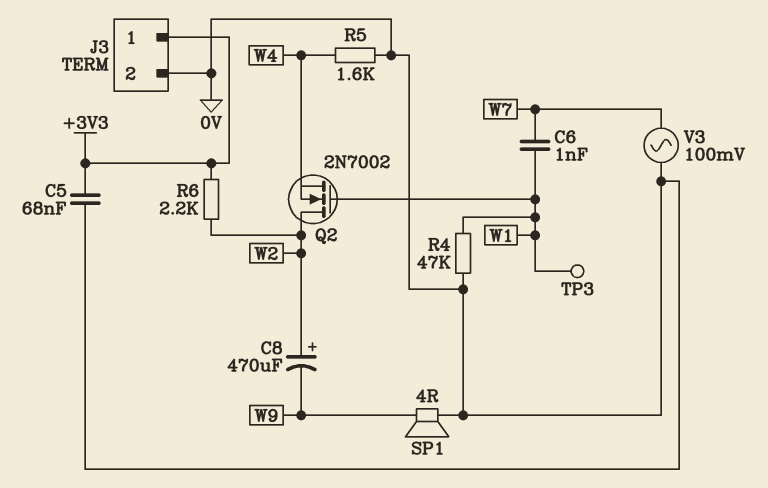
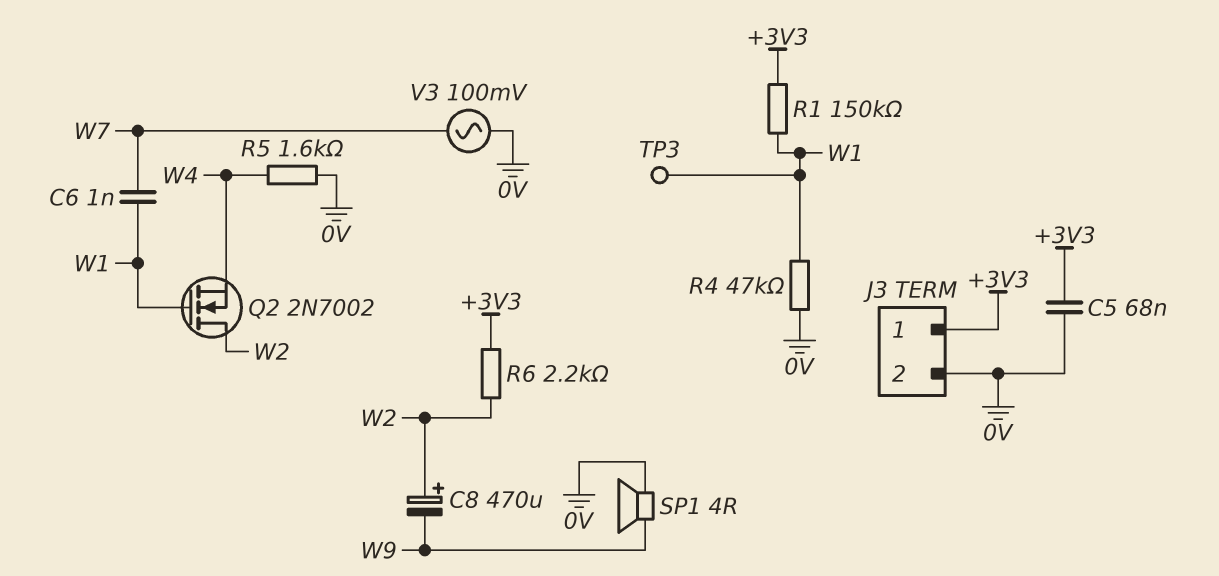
R1: none -> 150k (+3V3, W1)

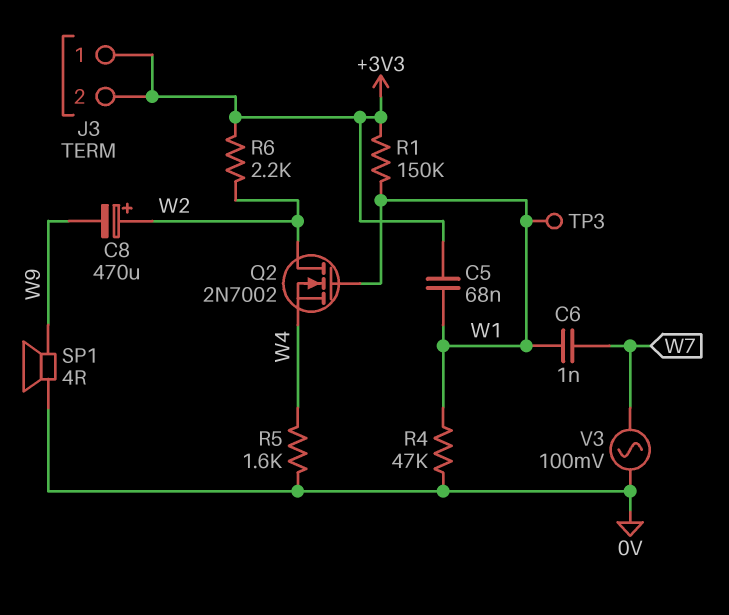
C5: 68nF (+3V3, 0V) -> 68nF (+3V3, W1)
J3 pin 2: 0V -> +3V3

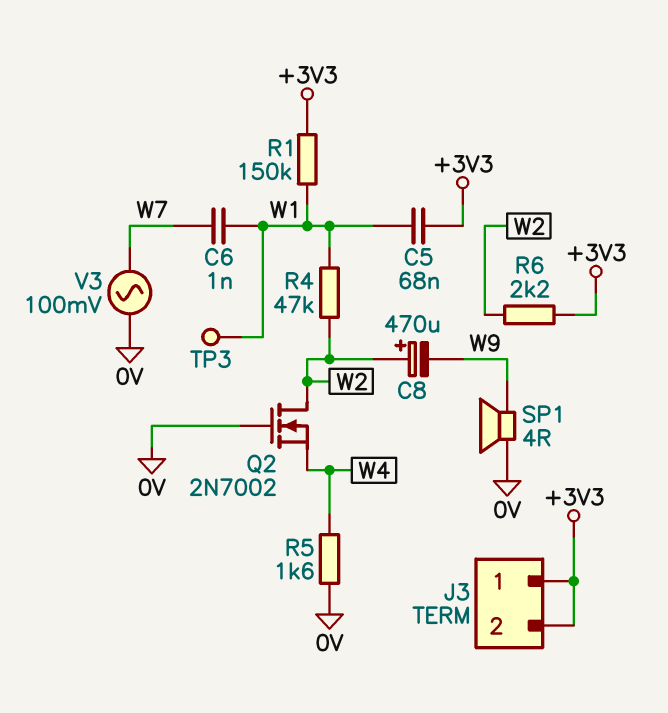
Q2: NMOS 2N7002 (G W1, D W2, S W4) -> NMOS 2N7002 (G 0V, D W2, S W4)
R4: 47k (0V, W1) -> 47k (W1, W2)

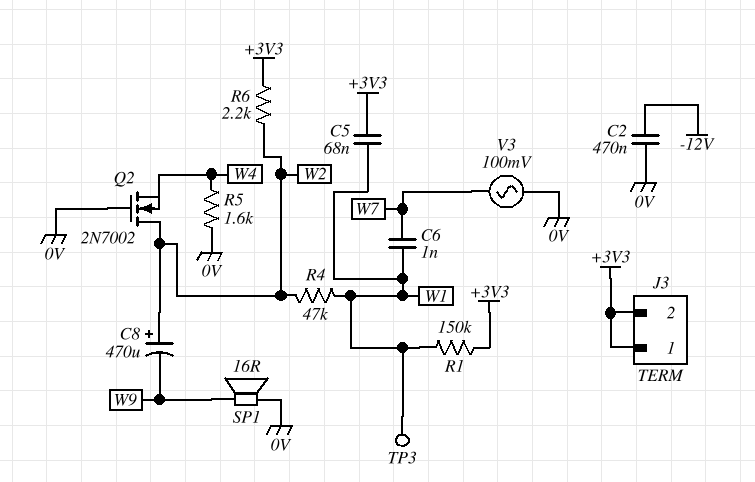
C2: none -> 470nF (-12V, 0V)
SP1: speaker 4R (0V, W9) -> speaker 16R (0V, W9)

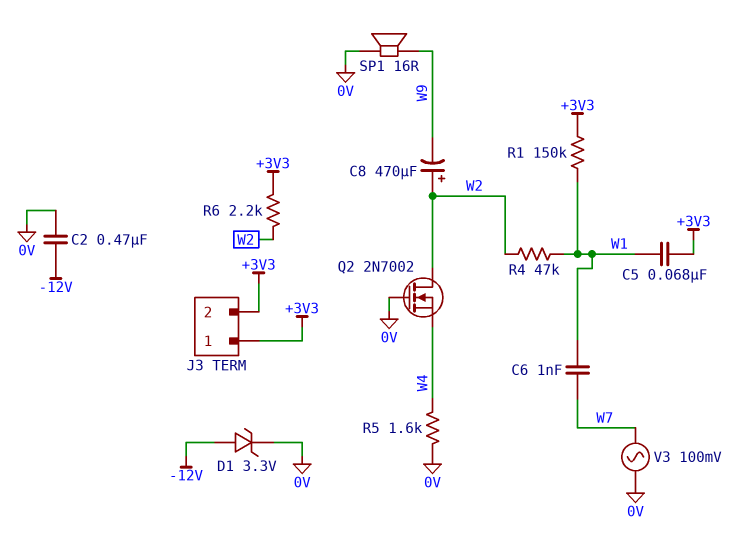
D1: none -> zener 3.3V (A -12V, K 0V)
TP3: test point (W1) -> none

